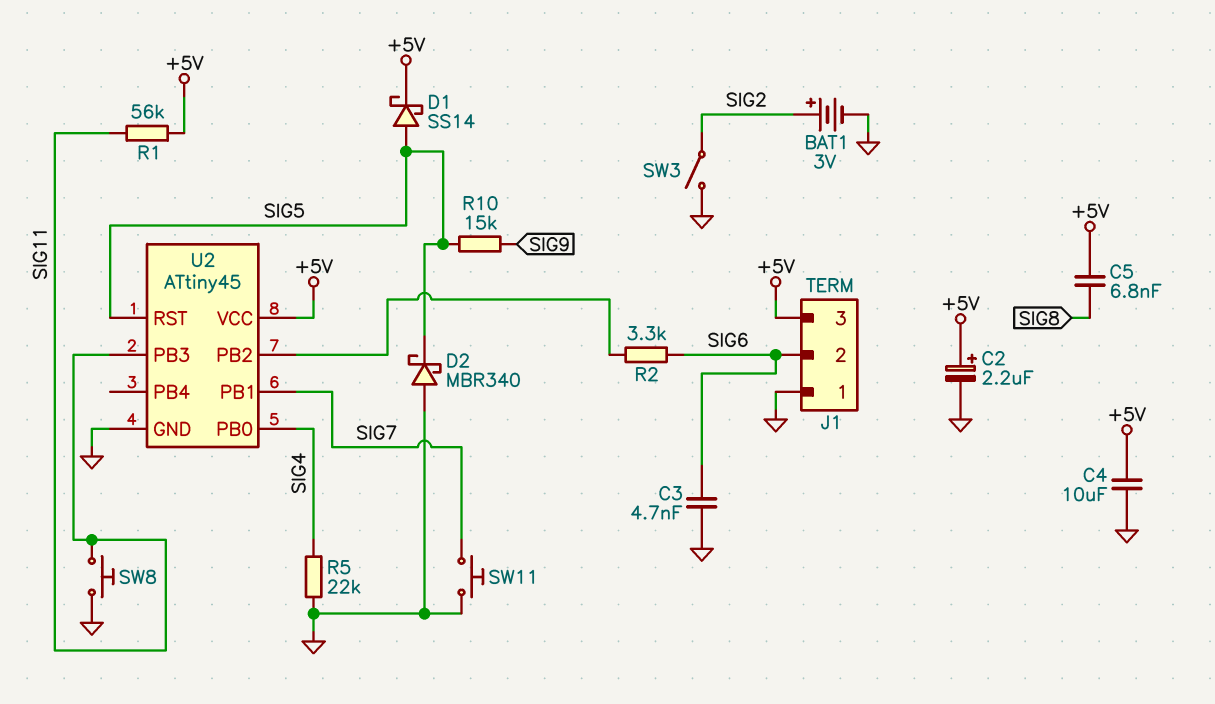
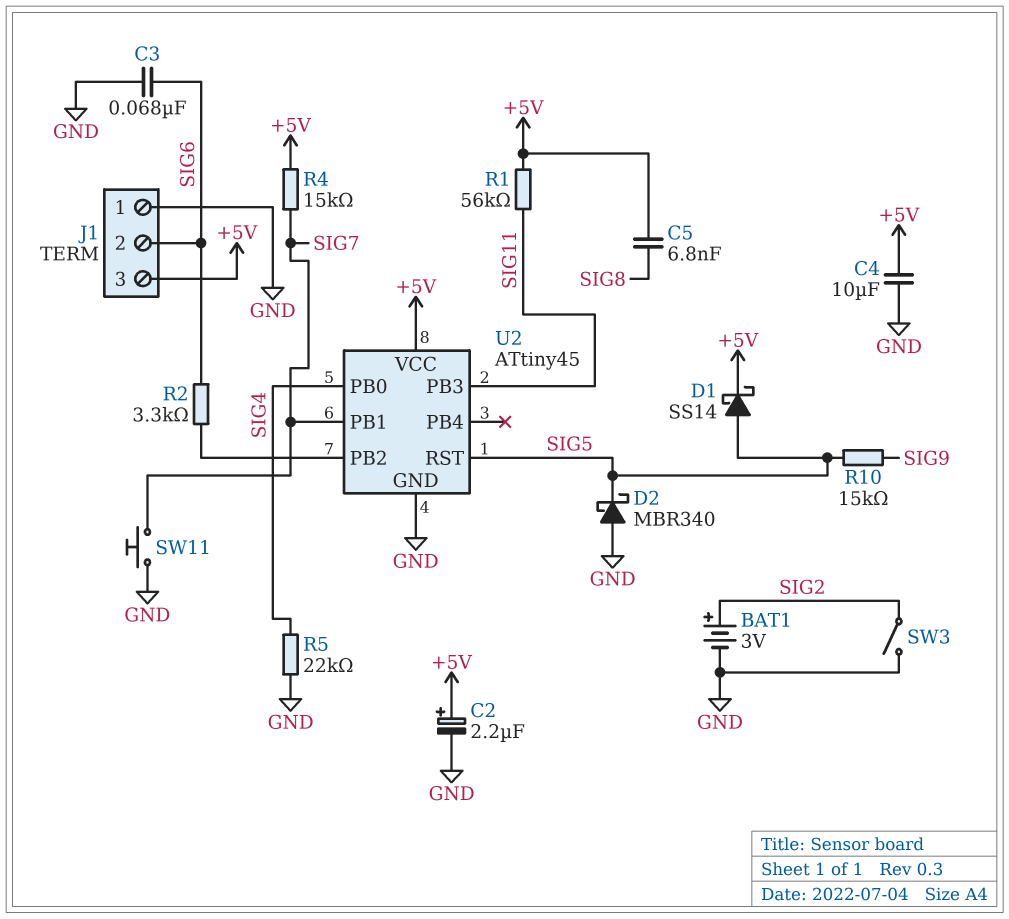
C3: 4.7nF (GND, SIG6) -> 68nF (GND, SIG6)
R4: none -> 15k (+5V, SIG7)
SW8: button (GND, SIG11) -> none

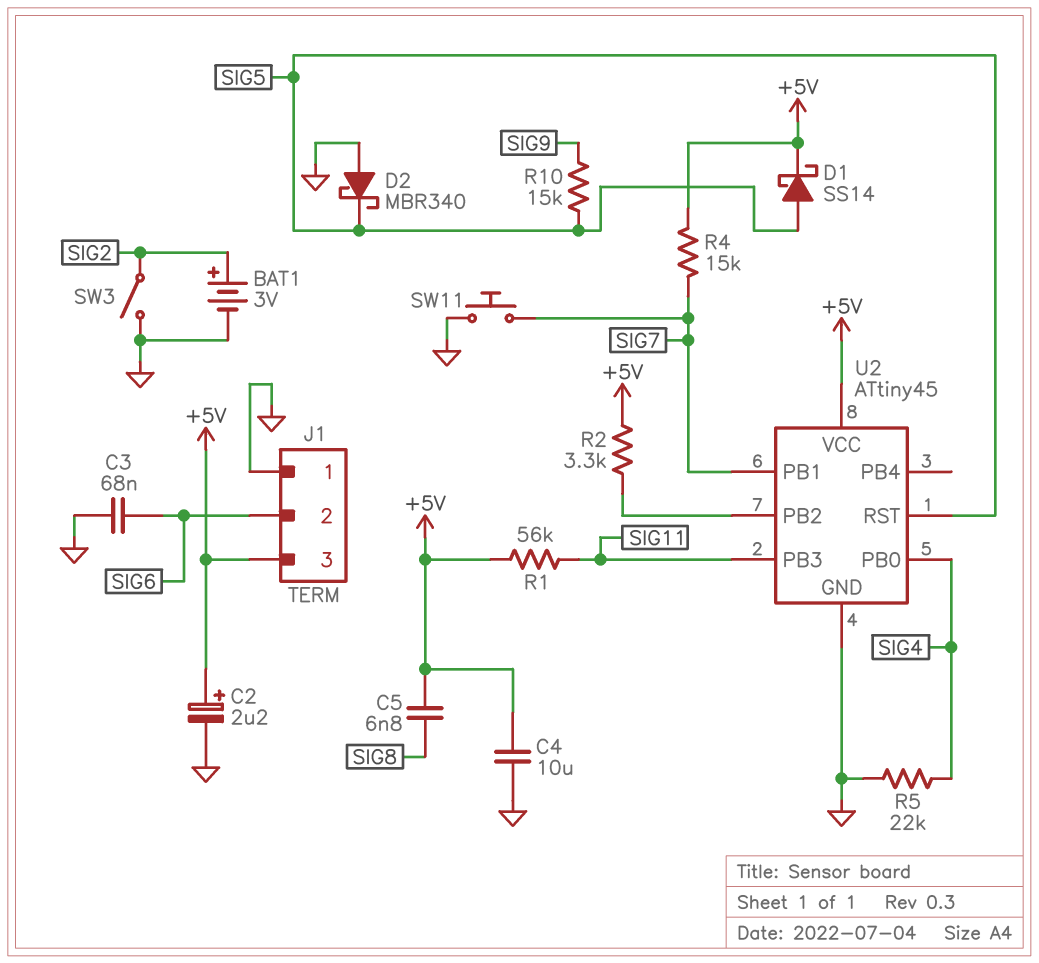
R2: 3.3k (SIG6, U2/PB2) -> 3.3k (+5V, U2/PB2)

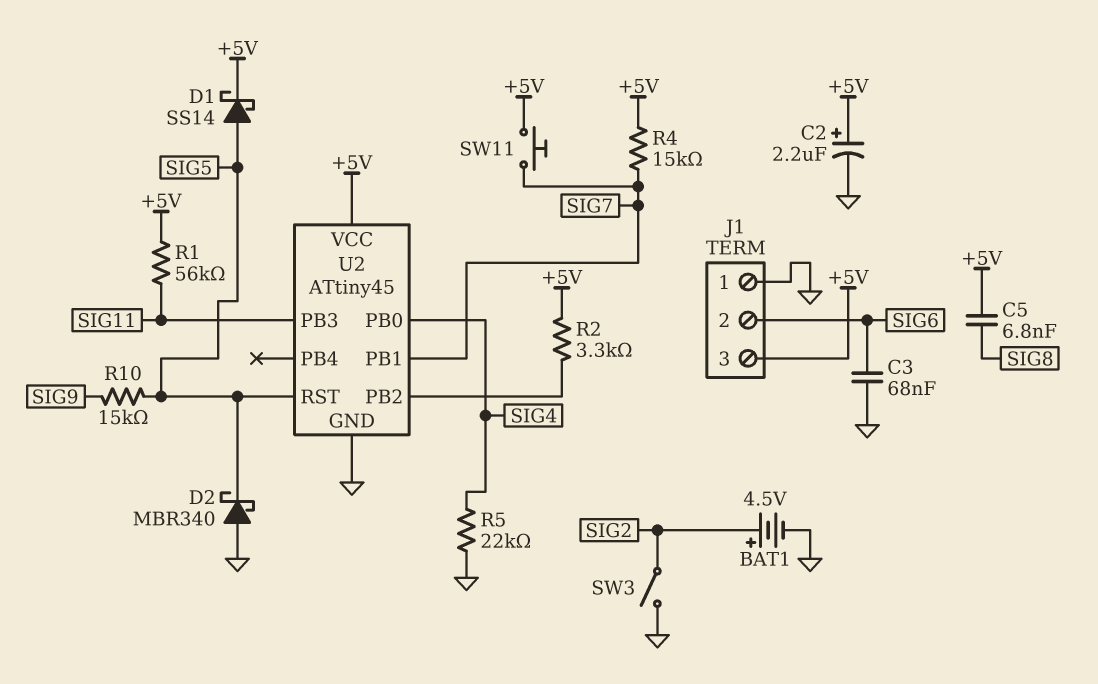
BAT1: 3V (plus SIG2, minus GND) -> 4.5V (plus SIG2, minus GND)
C4: 10uF (+5V, GND) -> none
SW11: button (GND, SIG7) -> button (+5V, SIG7)

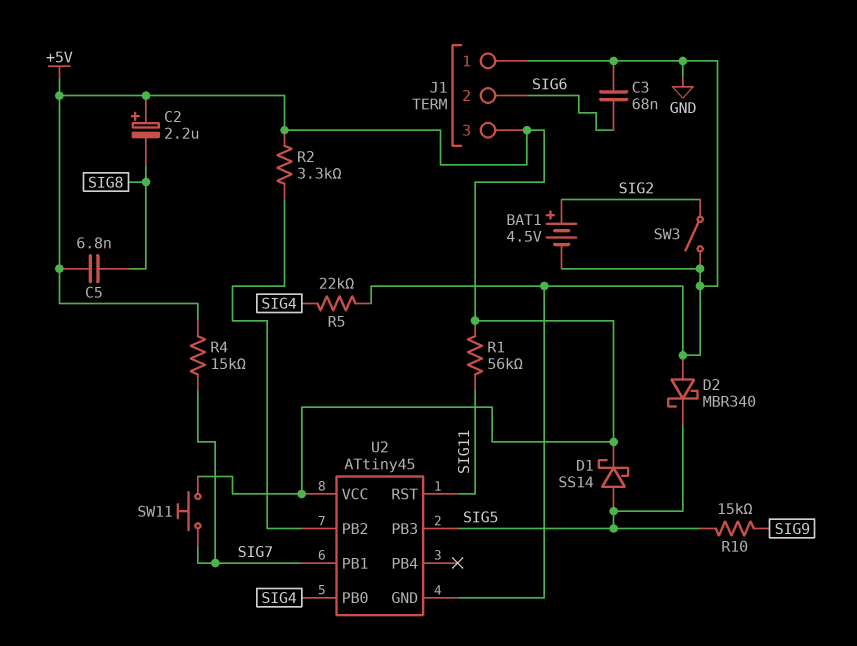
C2: 2.2uF (plus +5V, minus GND) -> 2.2uF (plus +5V, minus SIG8)
U2 pin PB3: SIG11 -> SIG5
U2 pin RST: SIG5 -> SIG11

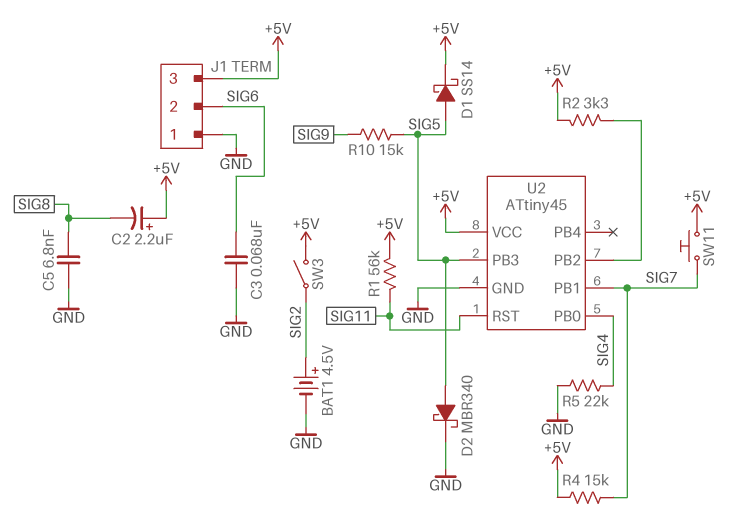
C5: 6.8nF (+5V, SIG8) -> 6.8nF (GND, SIG8)
D2: schottky MBR340 (A GND, K SIG5) -> schottky MBR340 (A SIG5, K GND)
SW3: switch (GND, SIG2) -> switch (+5V, SIG2)

